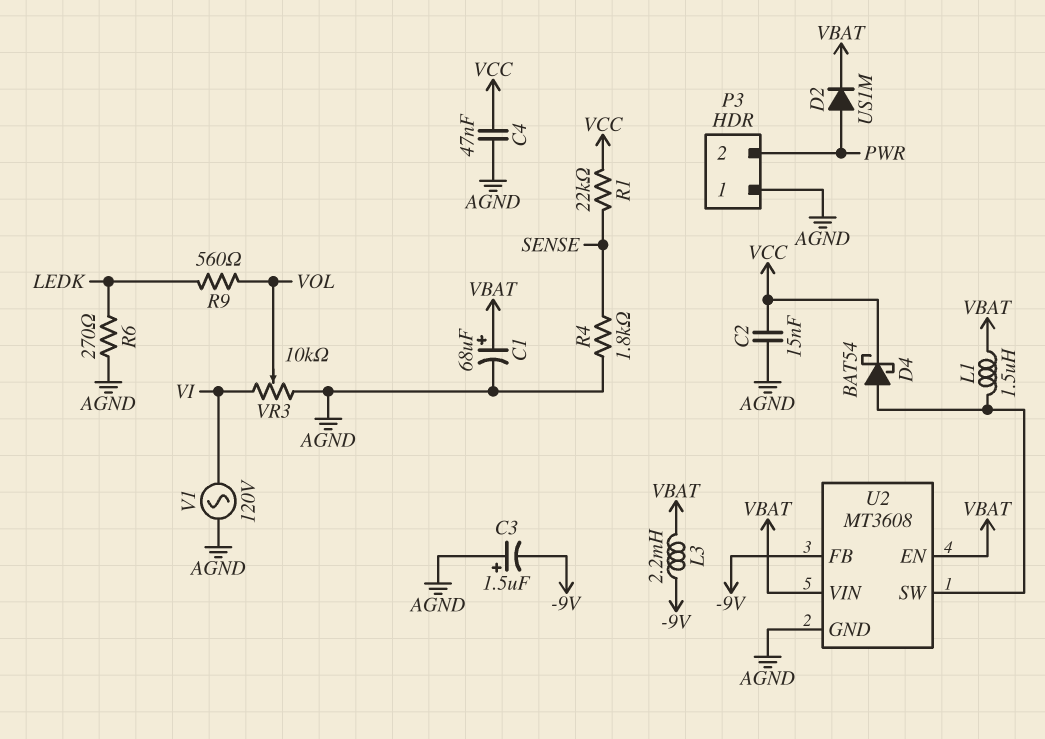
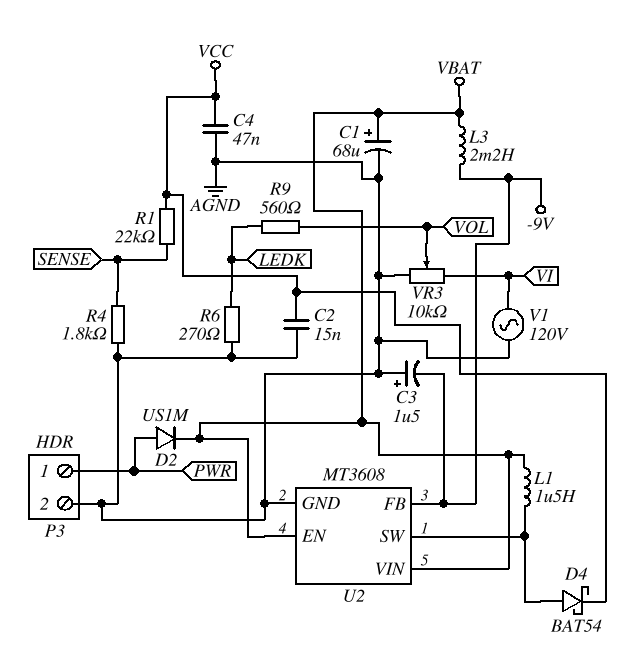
P3 pin 1: AGND -> PWR
P3 pin 2: PWR -> AGND

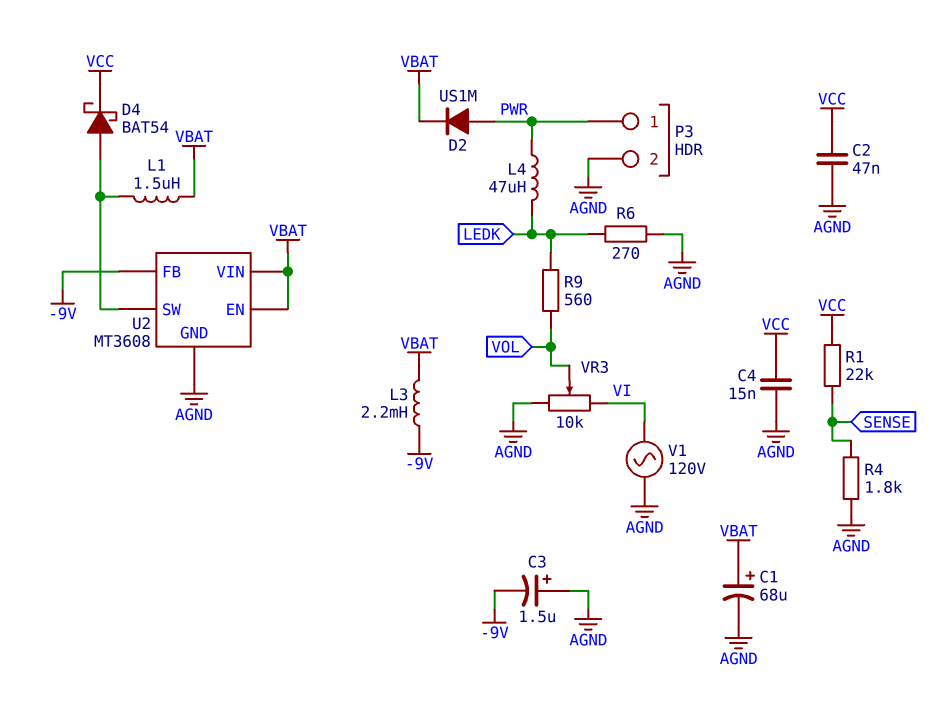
C2: 15nF (AGND, VCC) -> 47nF (AGND, VCC)
C4: 47nF (AGND, VCC) -> 15nF (AGND, VCC)
L4: none -> 47uH (LEDK, PWR)

